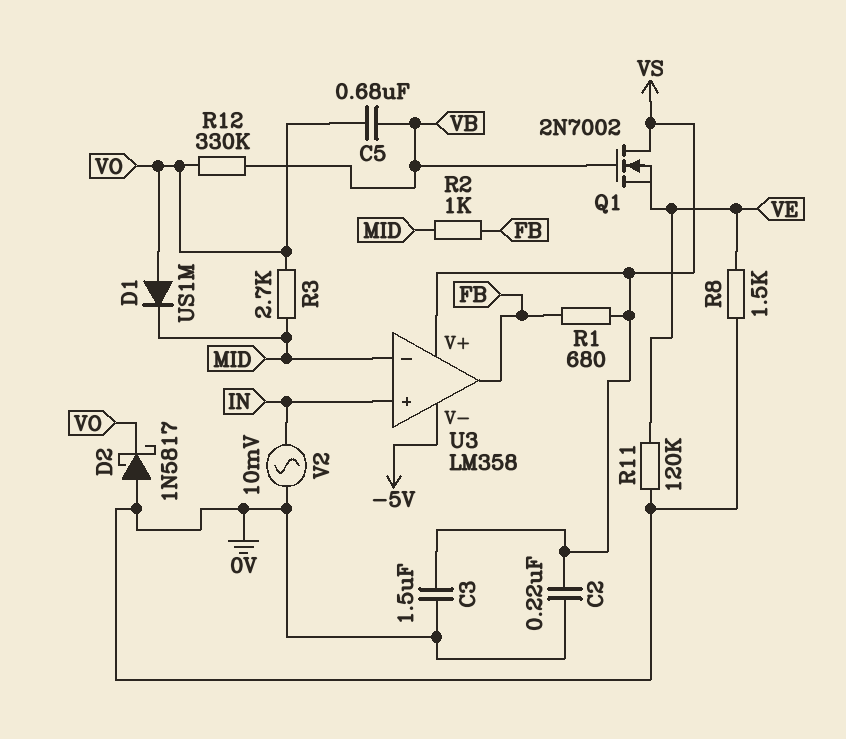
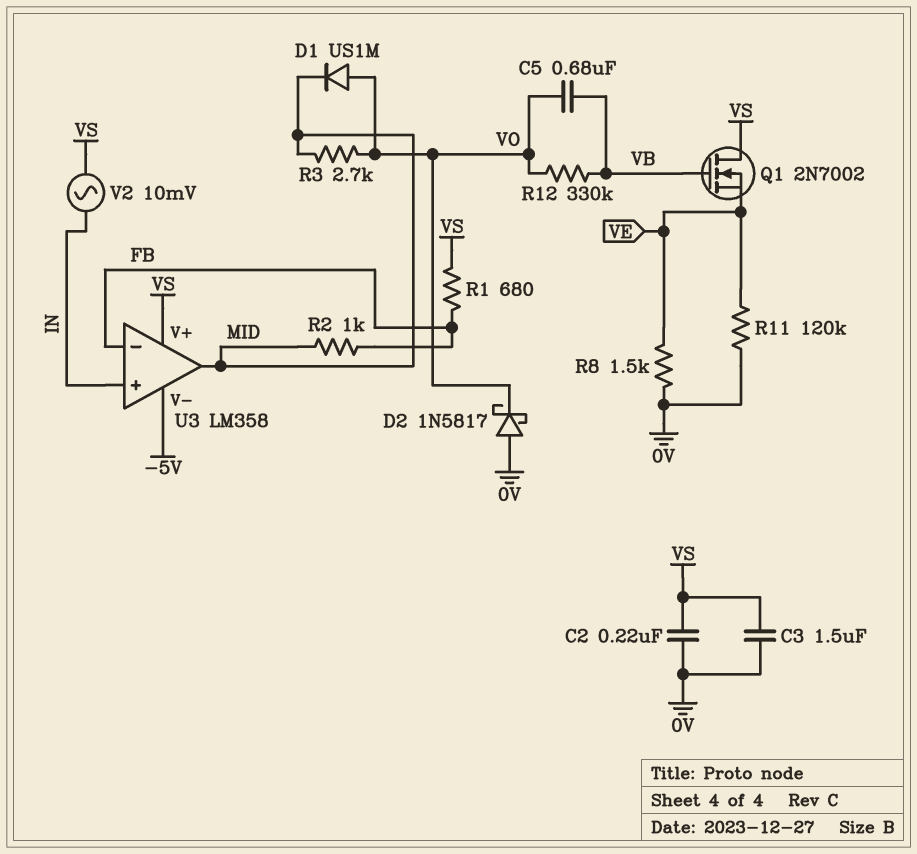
U3 pin in-: MID -> FB
U3 pin out: FB -> MID
V2: AC 10mV (0V, IN) -> AC 10mV (IN, VS)

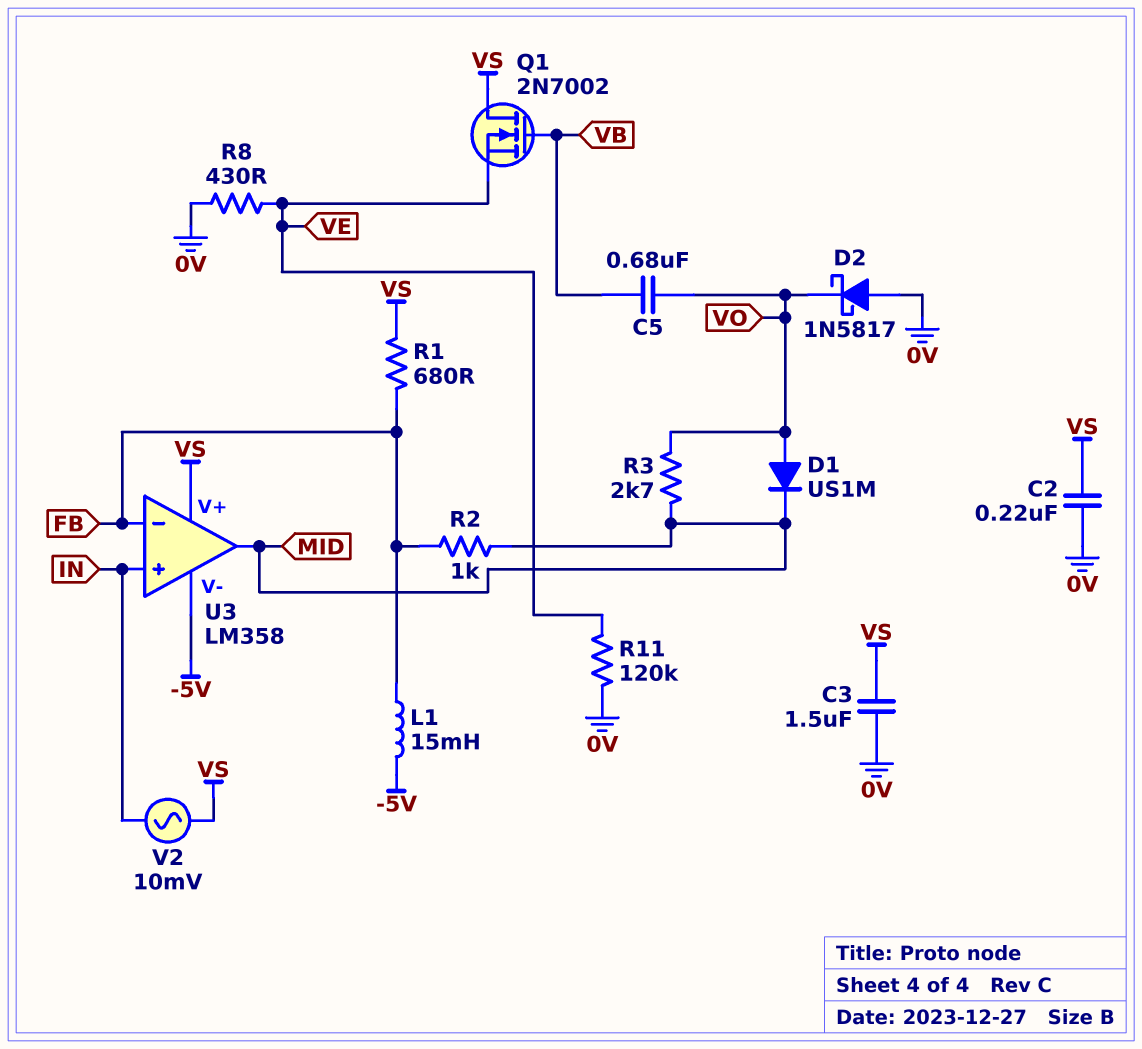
L1: none -> 15mH (-5V, FB)
R8: 1.5k (0V, VE) -> 430 (0V, VE)
R12: 330k (VB, VO) -> none

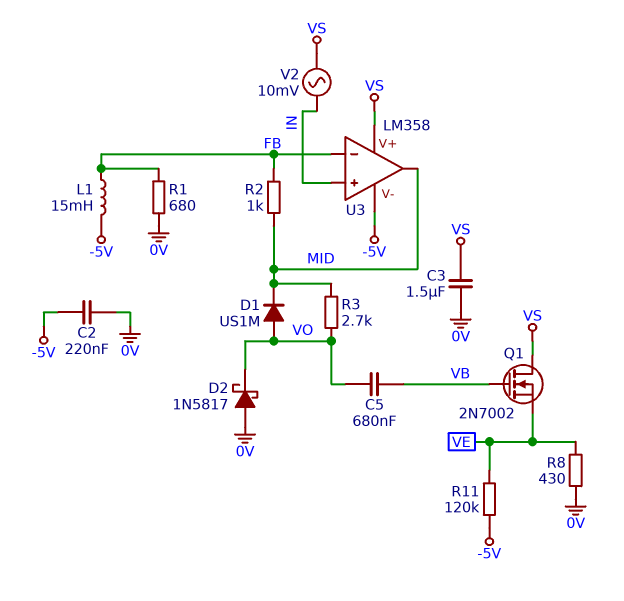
C2: 220nF (0V, VS) -> 220nF (-5V, 0V)
R1: 680 (FB, VS) -> 680 (0V, FB)
R11: 120k (0V, VE) -> 120k (-5V, VE)

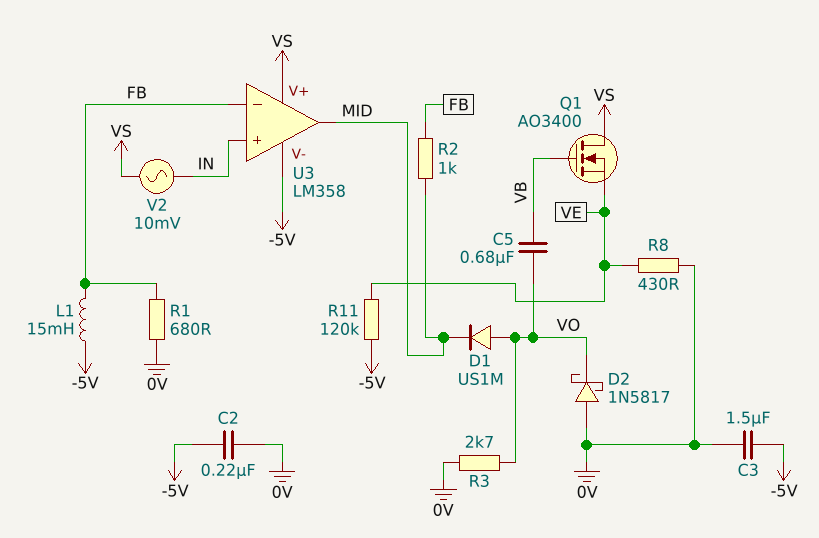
C3: 1.5uF (0V, VS) -> 1.5uF (-5V, 0V)
Q1: NMOS 2N7002 (G VB, D VS, S VE) -> NMOS AO3400 (G VB, D VS, S VE)
R3: 2.7k (MID, VO) -> 2.7k (0V, VO)

